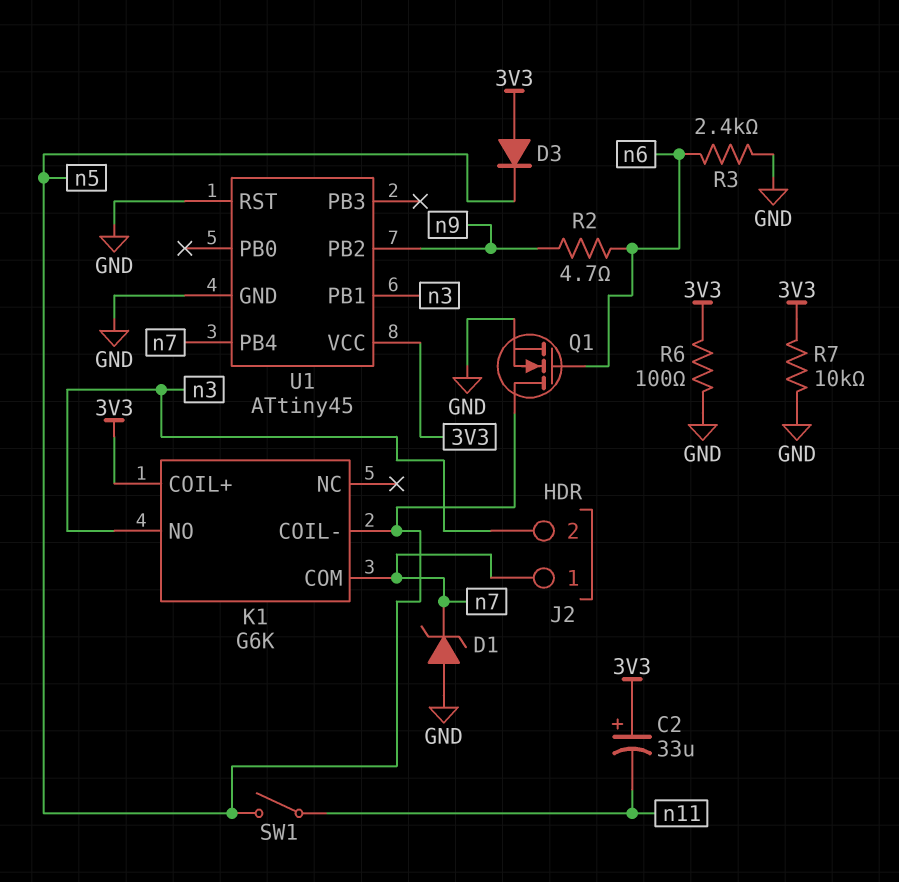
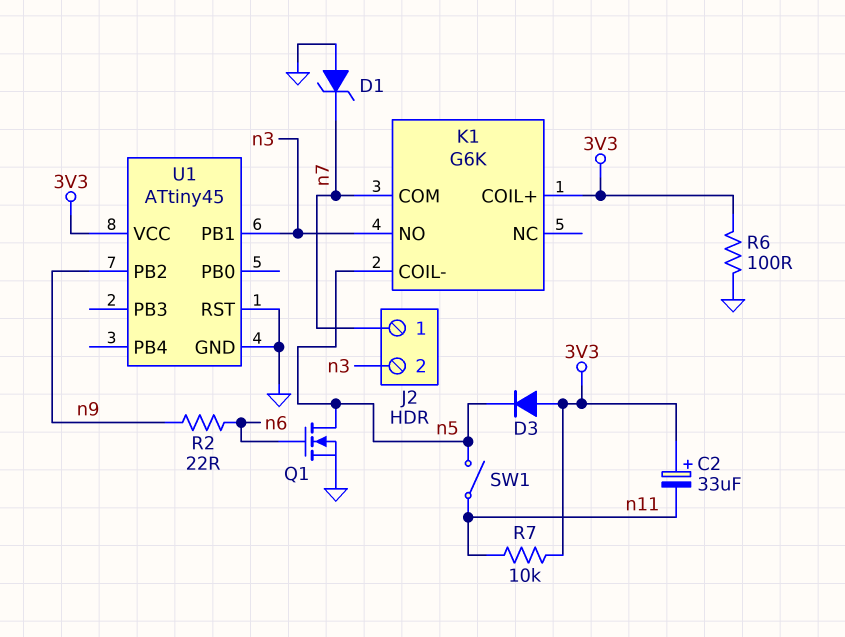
R2: 4.7 (n6, n9) -> 22 (n6, n9)
R3: 2.4k (GND, n6) -> none
R7: 10k (3V3, GND) -> 10k (3V3, n11)
U1 pin PB4: n7 -> none

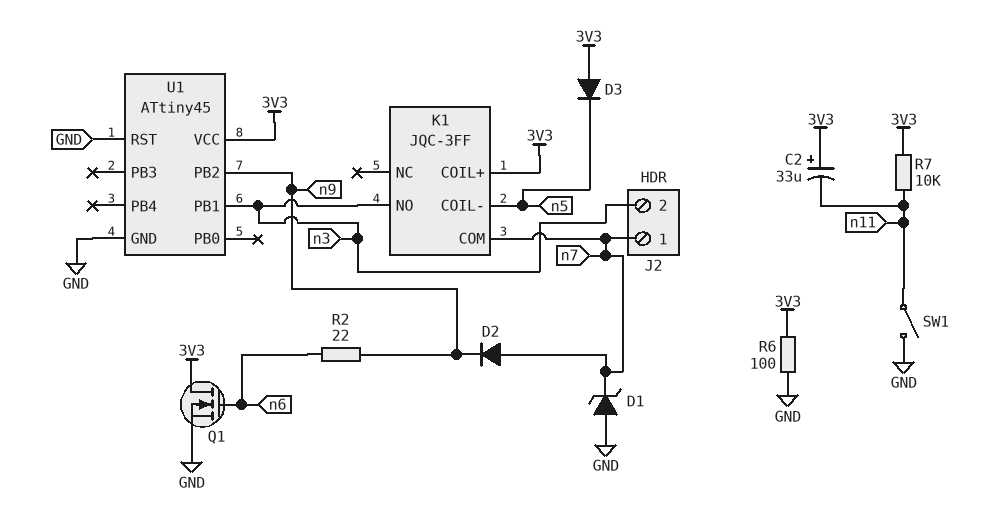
D2: none -> diode (A n7, K n9)
K1: G6K -> JQC-3FF
Q1: NMOS (G n6, D n5, S GND) -> NMOS (G n6, D 3V3, S GND)
SW1: switch (n5, n11) -> switch (GND, n11)

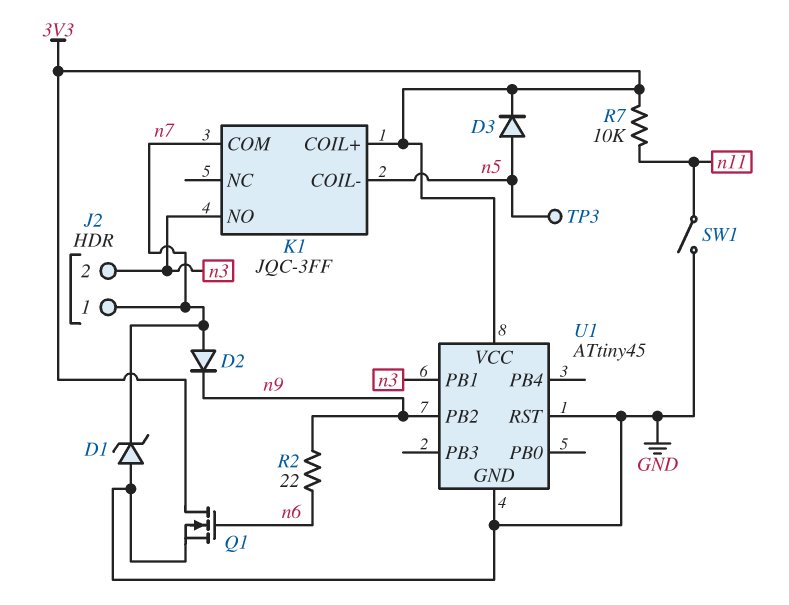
C2: 33uF (plus 3V3, minus n11) -> none
D3: diode (A 3V3, K n5) -> diode (A n5, K 3V3)
R6: 100 (3V3, GND) -> none
TP3: none -> test point (n5)

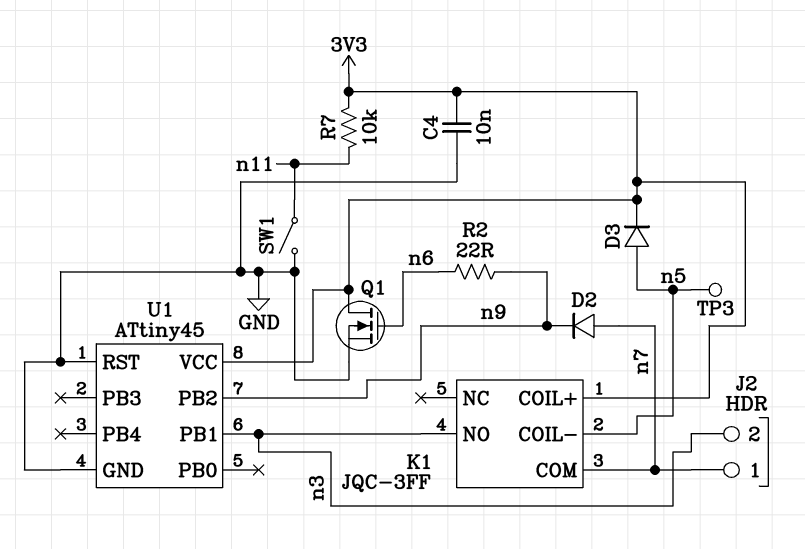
C4: none -> 10nF (3V3, GND)
D1: zener (A GND, K n7) -> none

